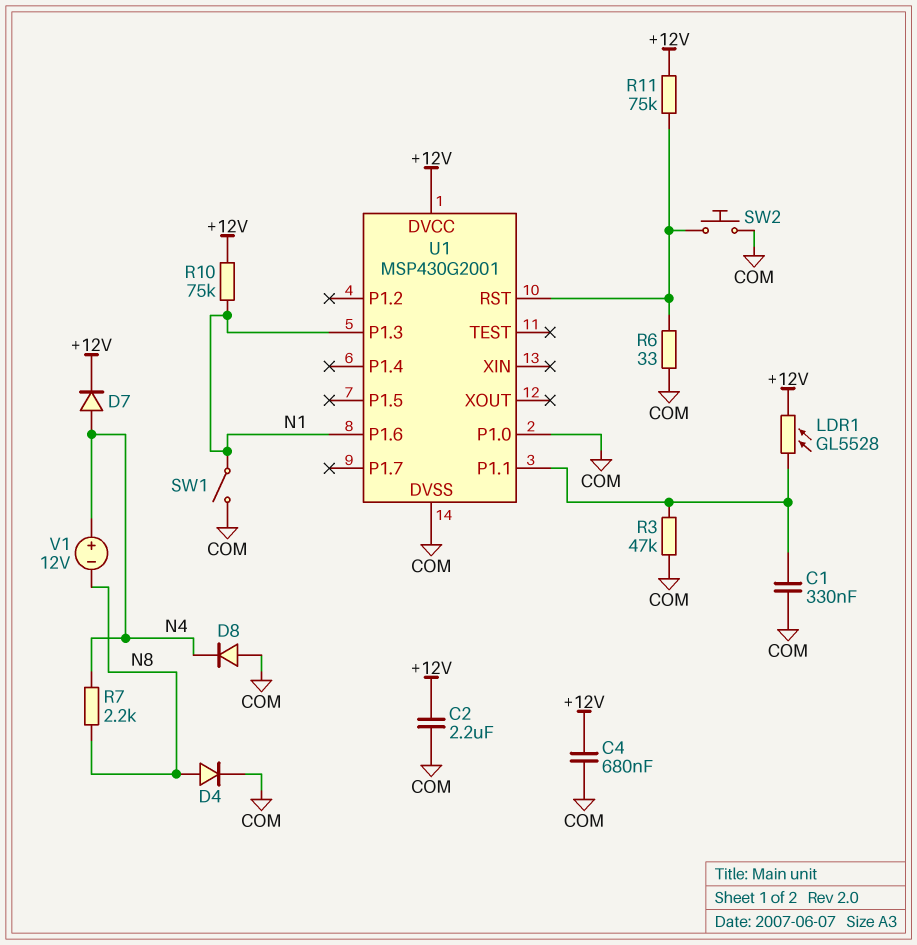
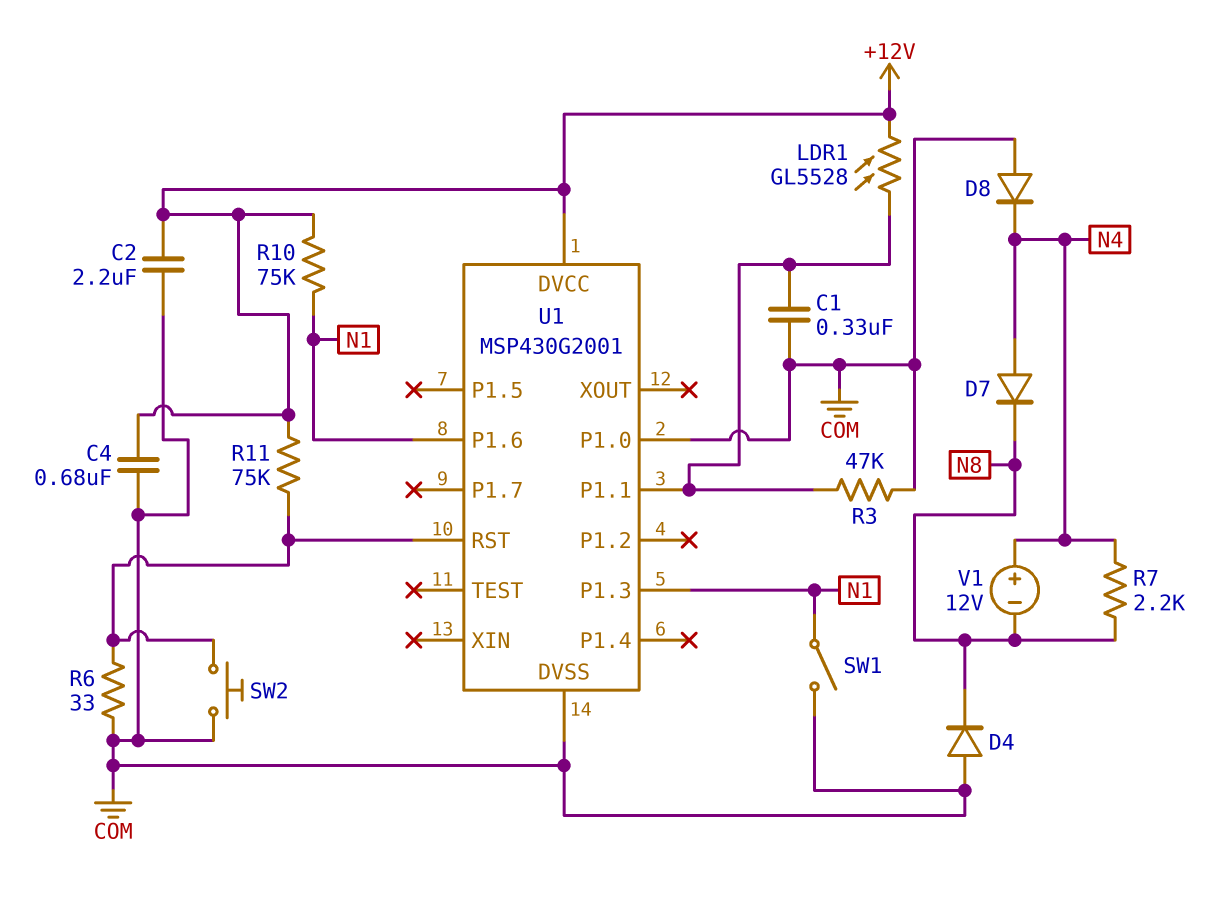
D4: diode (A N8, K COM) -> diode (A COM, K N8)
D7: diode (A N4, K +12V) -> diode (A N4, K N8)

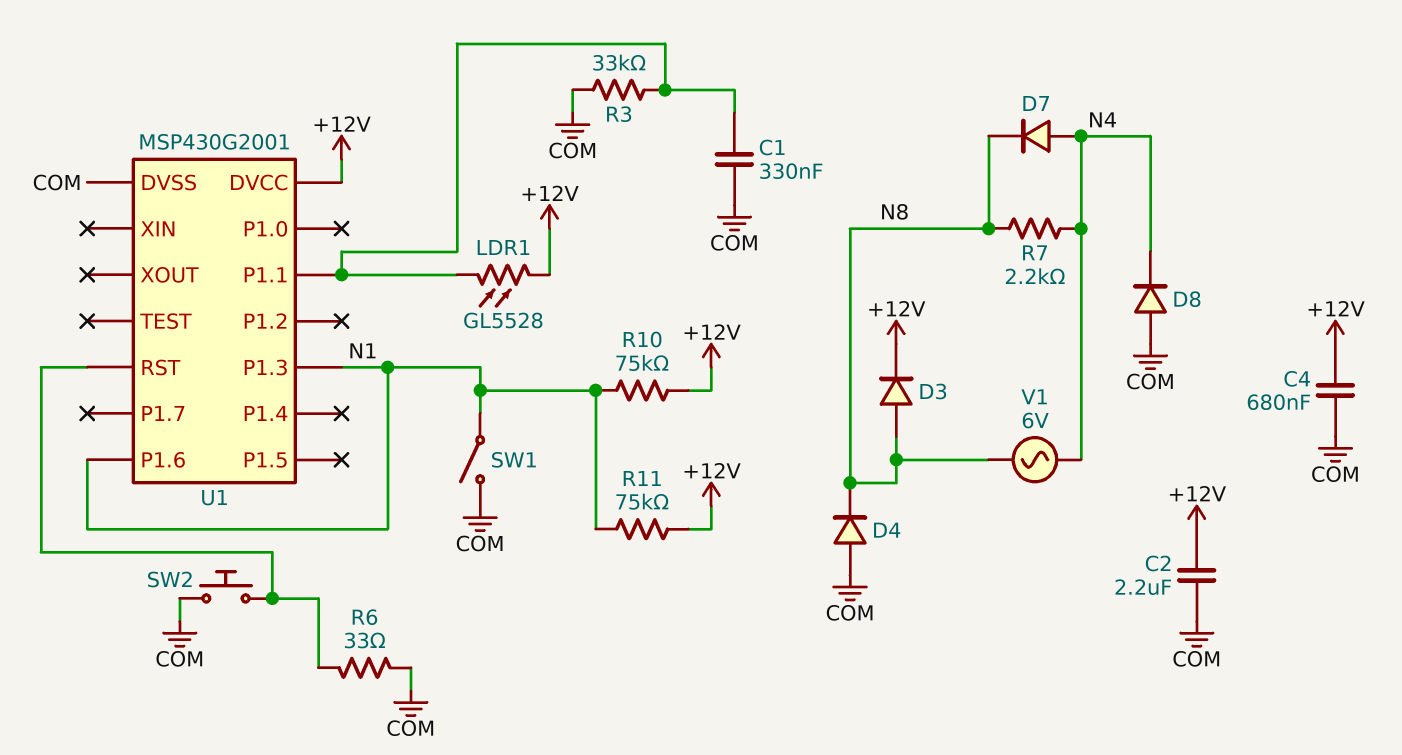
D3: none -> diode (A N8, K +12V)
R3: 47k (COM, U1/P1.1) -> 33k (COM, U1/P1.1)
R11: 75k (+12V, U1/RST) -> 75k (+12V, N1)
U1 pin P1.0: COM -> none
V1: 12V (plus N4, minus N8) -> AC 6V (N4, N8)

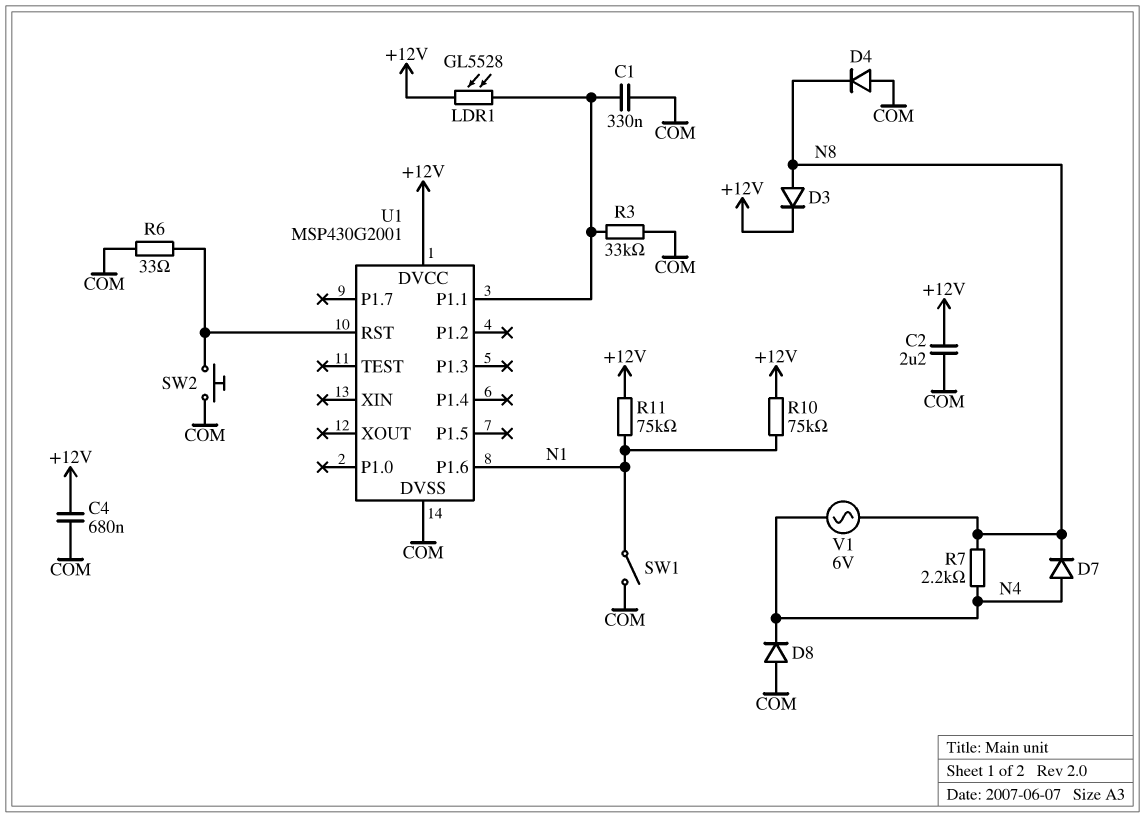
U1 pin P1.3: N1 -> none

